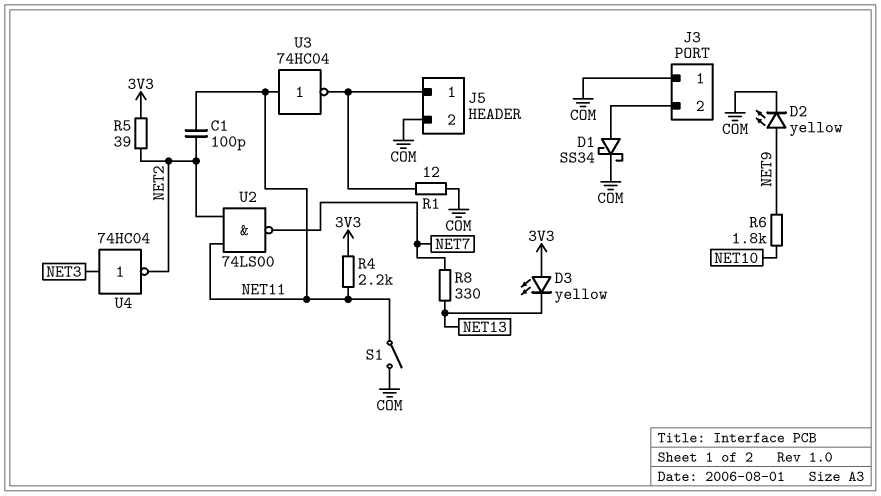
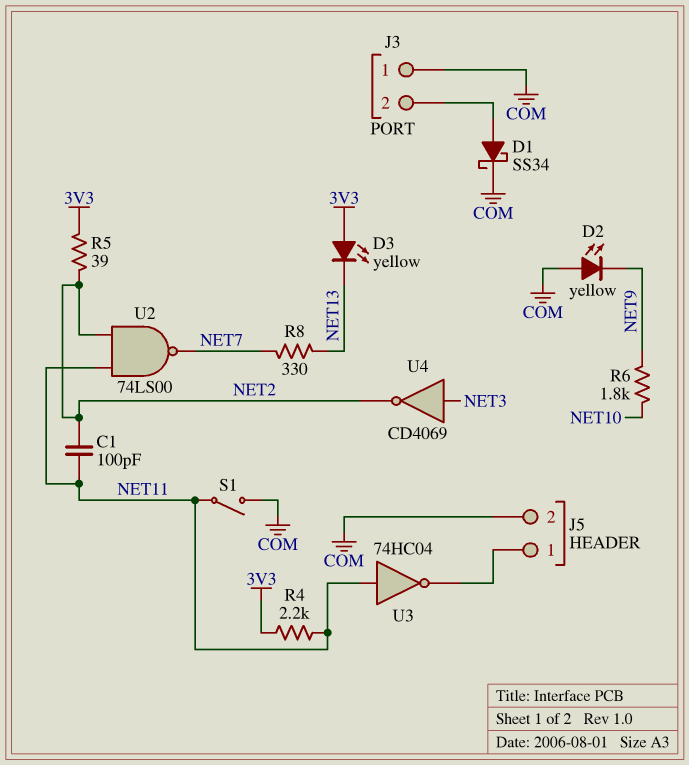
D2: LED yellow (A NET9, K COM) -> LED yellow (A COM, K NET9)
R1: 12 (COM, J5/1) -> none
U4: NOT 74HC04 (in NET3, out NET2) -> NOT CD4069 (in NET3, out NET2)

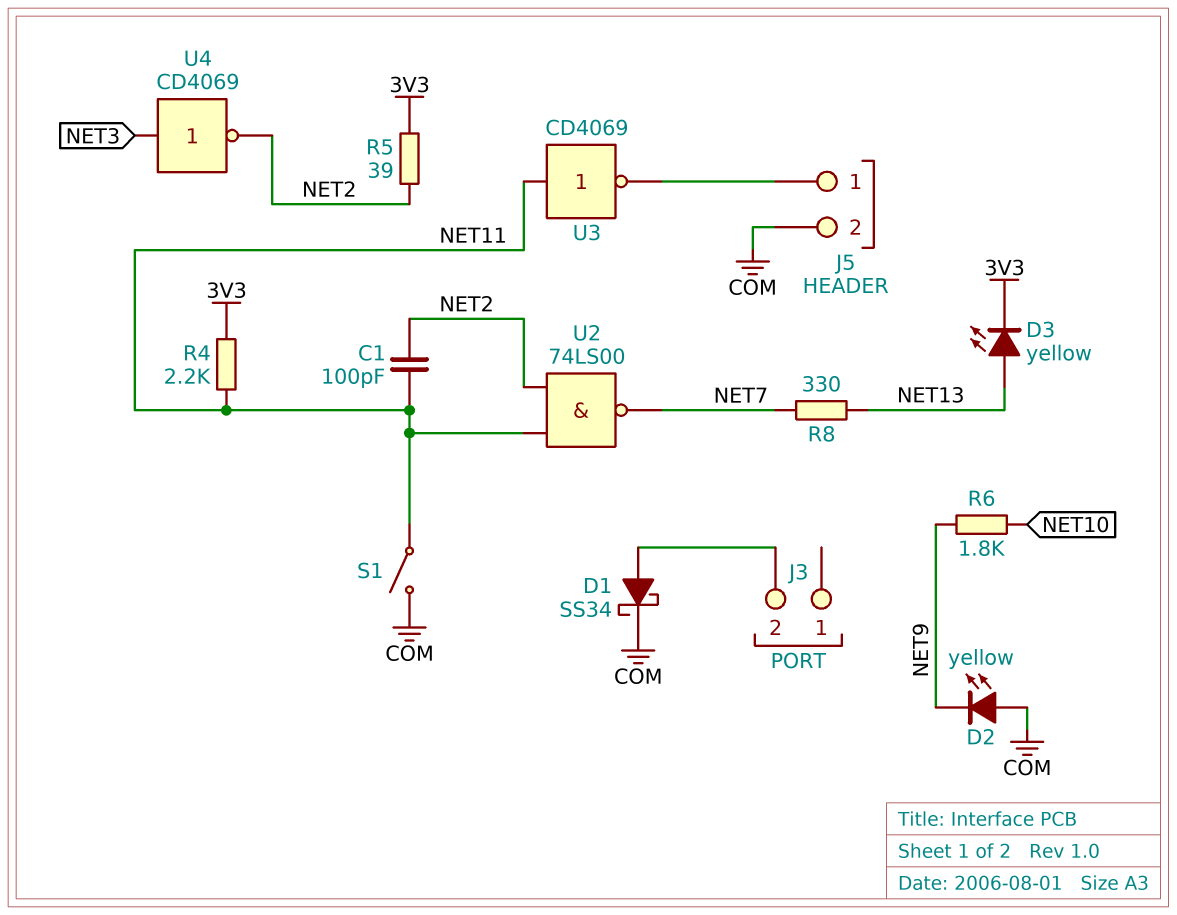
D3: LED yellow (A 3V3, K NET13) -> LED yellow (A NET13, K 3V3)
J3 pin 1: COM -> none
U3: NOT 74HC04 (in NET11, out J5/1) -> NOT CD4069 (in NET11, out J5/1)

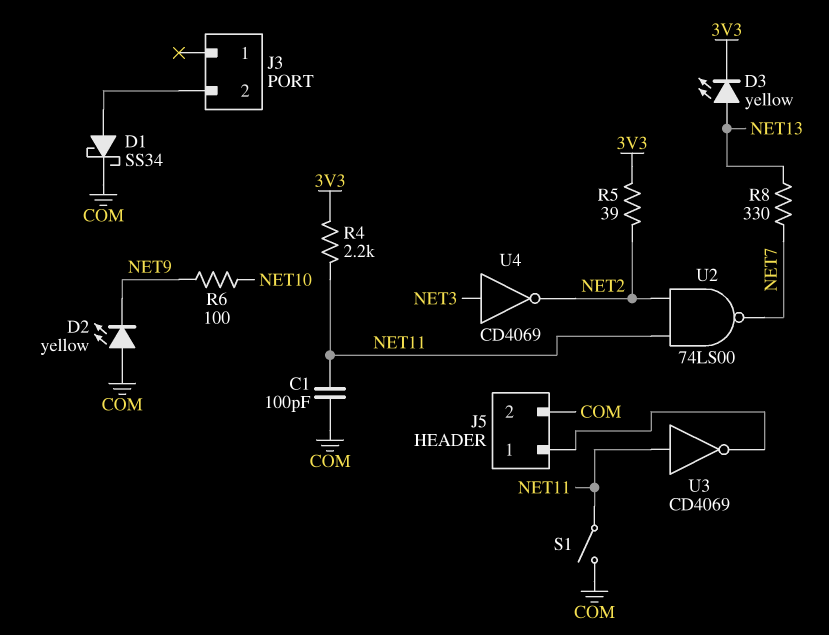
C1: 100pF (NET2, NET11) -> 100pF (COM, NET11)
R6: 1.8k (NET9, NET10) -> 100 (NET9, NET10)

